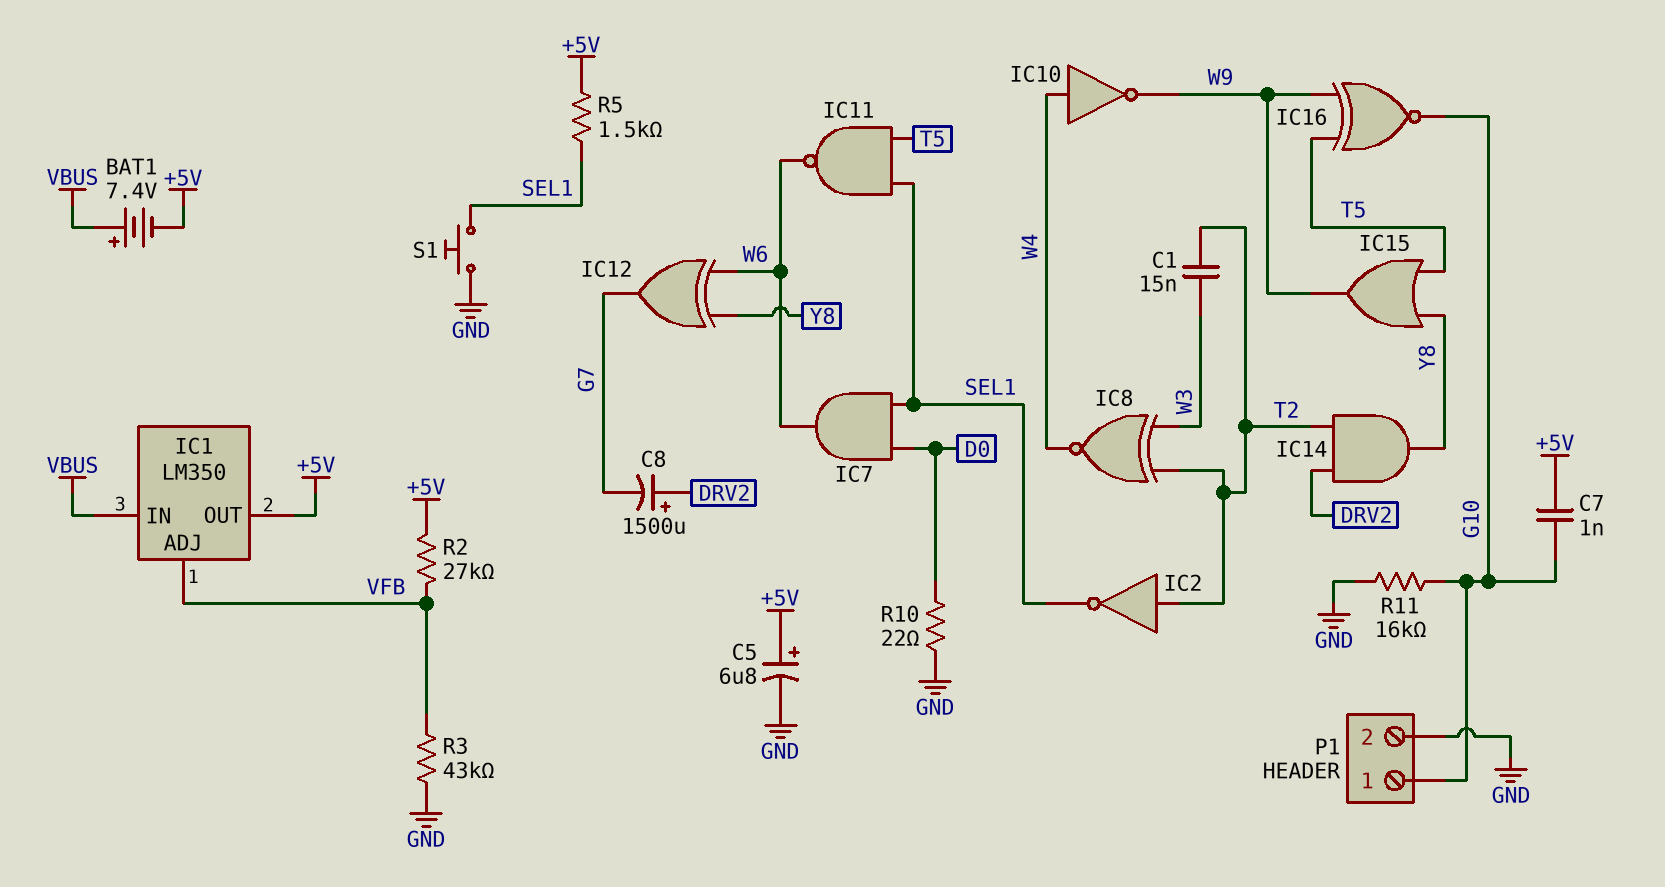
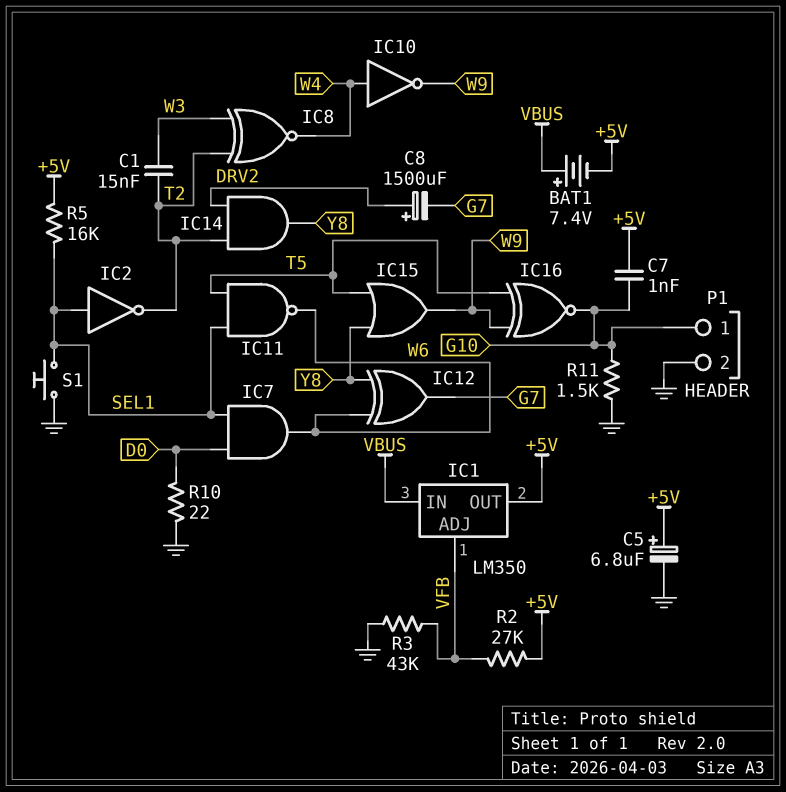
IC2: NOT (in T2, out SEL1) -> NOT (in SEL1, out T2)
R5: 1.5k (+5V, SEL1) -> 16k (+5V, SEL1)
R11: 16k (G10, GND) -> 1.5k (G10, GND)

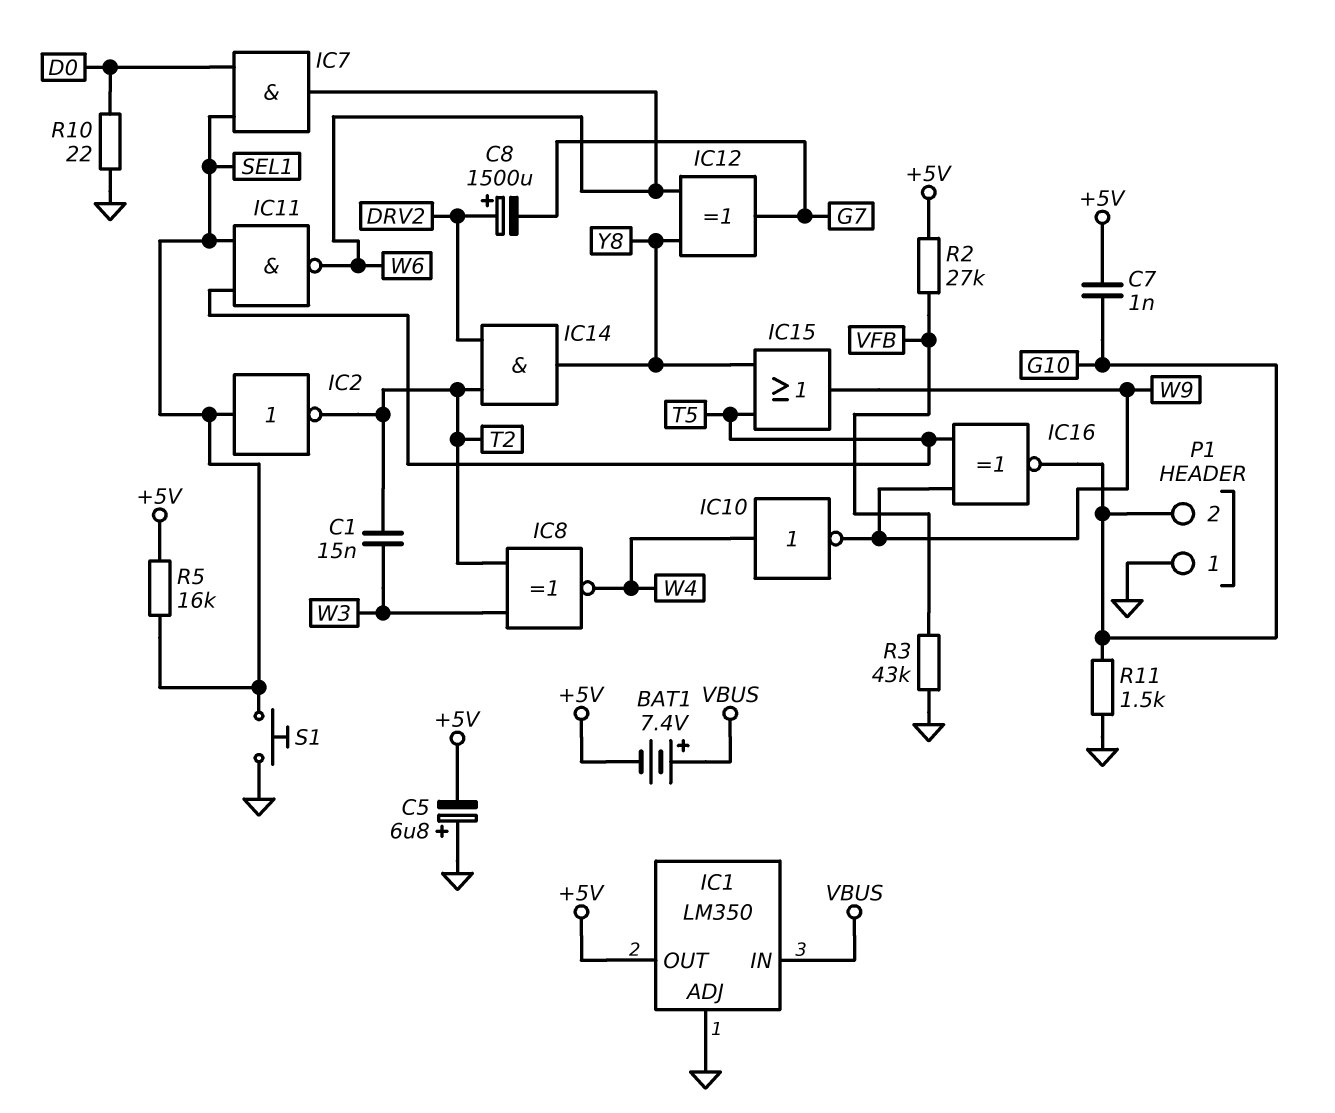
C5: 6.8uF (plus +5V, minus GND) -> 6.8uF (plus GND, minus +5V)
IC1 pin ADJ: VFB -> GND
P1 pin 1: G10 -> GND
P1 pin 2: GND -> G10

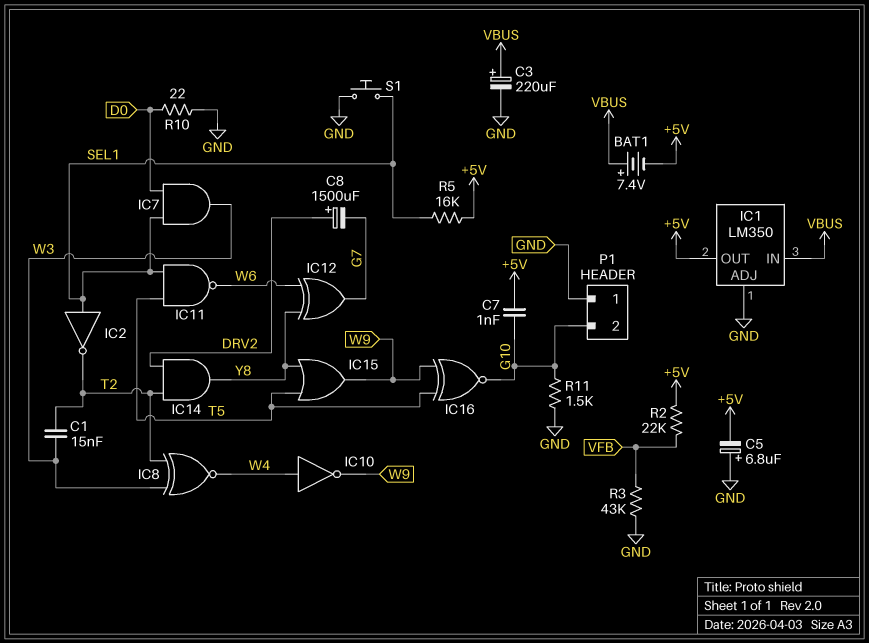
C3: none -> 220uF (plus VBUS, minus GND)
IC7: AND (in D0, in SEL1, out W6) -> AND (in D0, in SEL1, out W3)
R2: 27k (+5V, VFB) -> 22k (+5V, VFB)

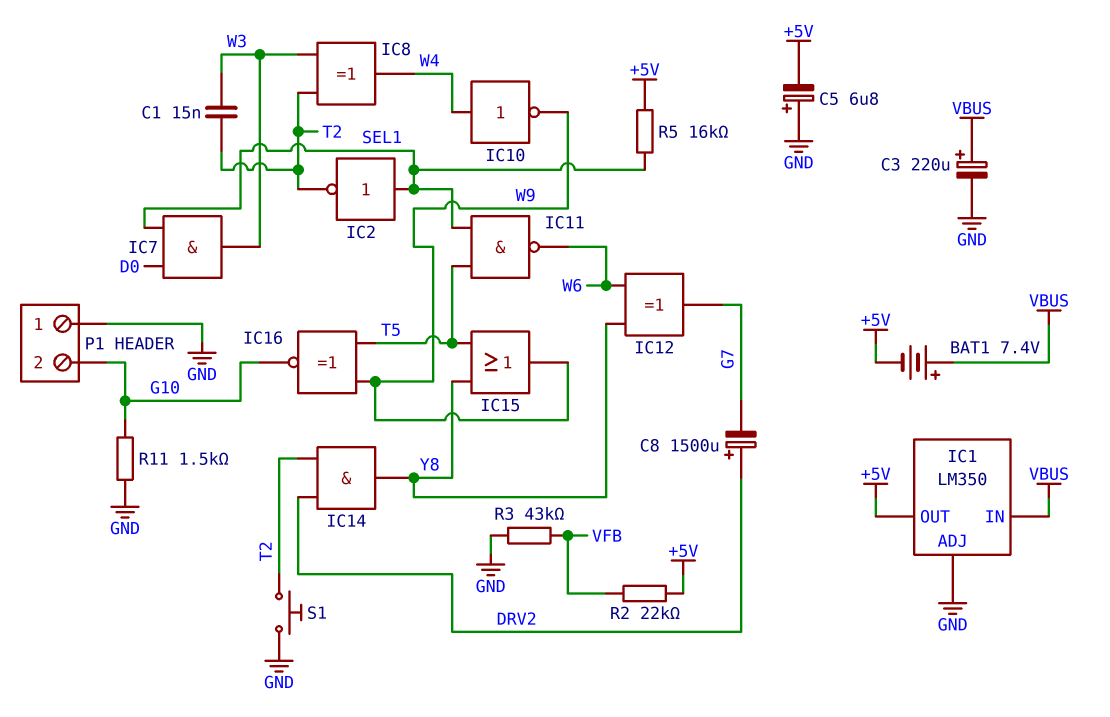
C7: 1nF (+5V, G10) -> none
IC8: XNOR (in T2, in W3, out W4) -> XOR (in T2, in W3, out W4)
R10: 22 (D0, GND) -> none
S1: button (GND, SEL1) -> button (GND, T2)

